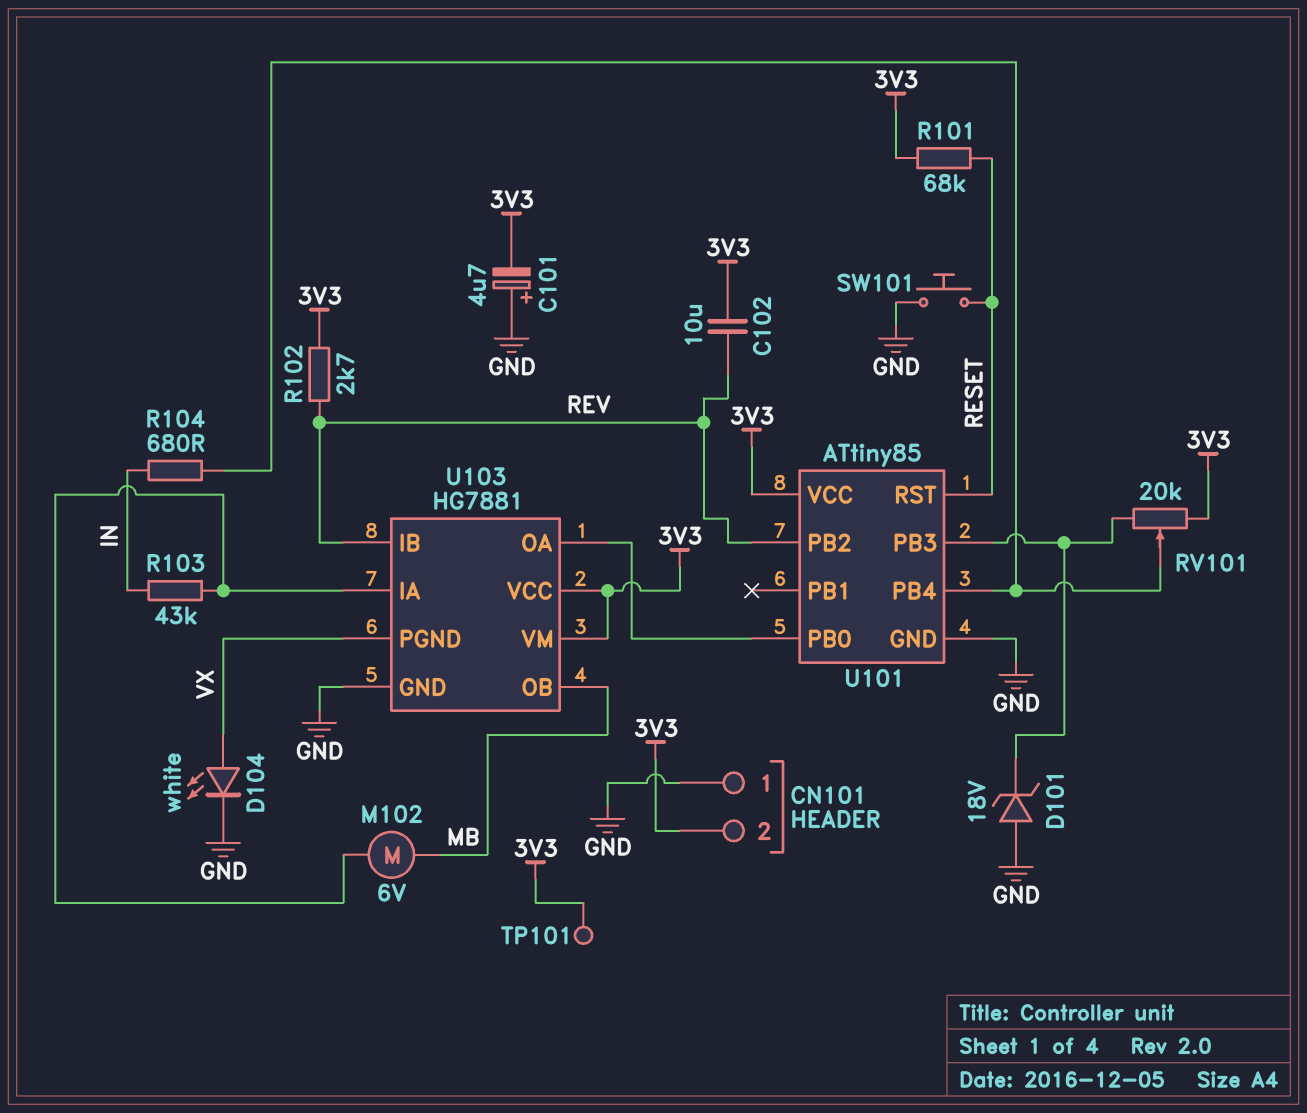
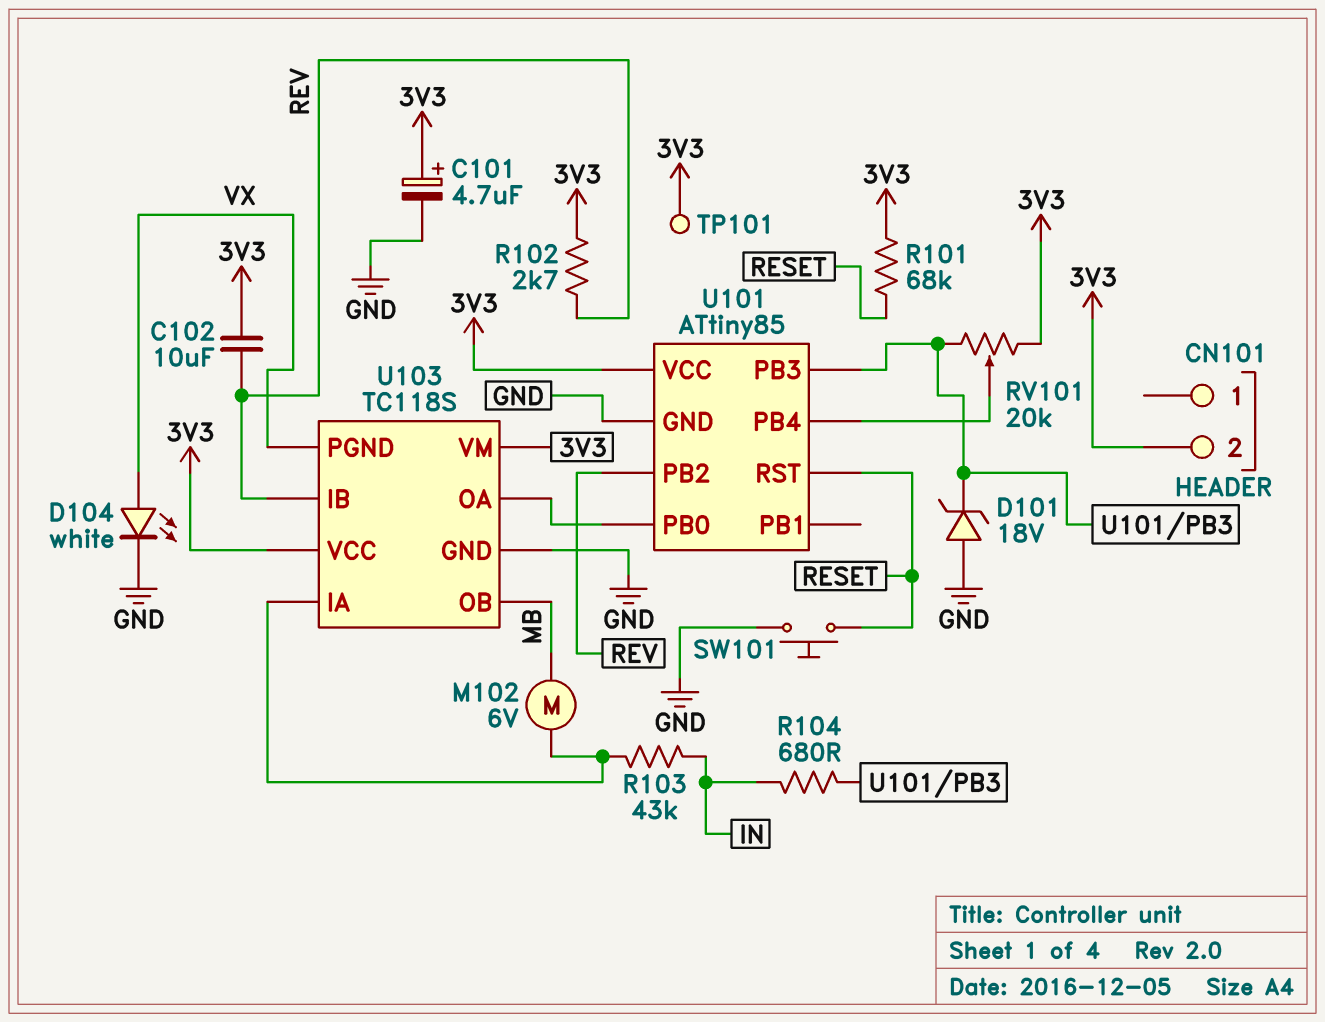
C101: 4.7uF (plus GND, minus 3V3) -> 4.7uF (plus 3V3, minus GND)
CN101 pin 1: GND -> none
R104: 680 (IN, U101/PB4) -> 680 (IN, U101/PB3)
U103: HG7881 -> TC118S

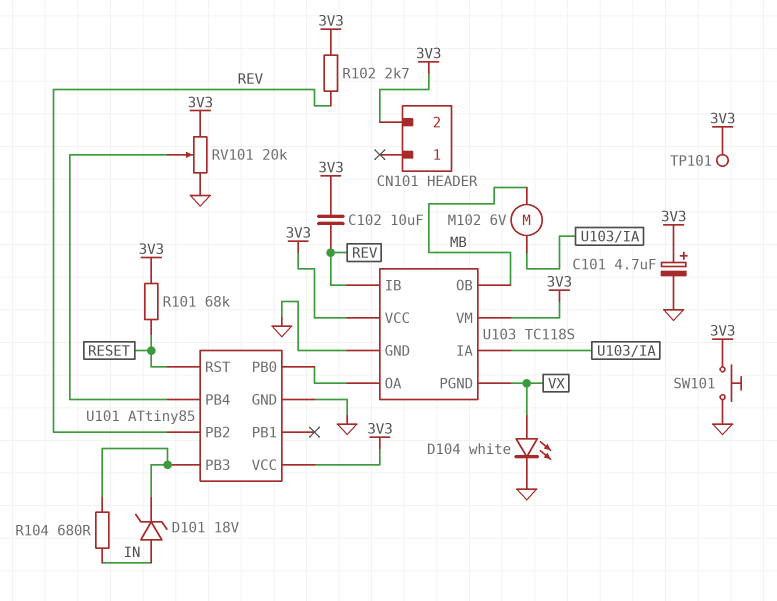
D101: zener 18V (A GND, K U101/PB3) -> zener 18V (A IN, K U101/PB3)
R103: 43k (IN, U103/IA) -> none
RV101: 20k (3V3, U101/PB3, wiper U101/PB4) -> 20k (3V3, GND, wiper U101/PB4)
SW101: button (GND, RESET) -> button (3V3, GND)

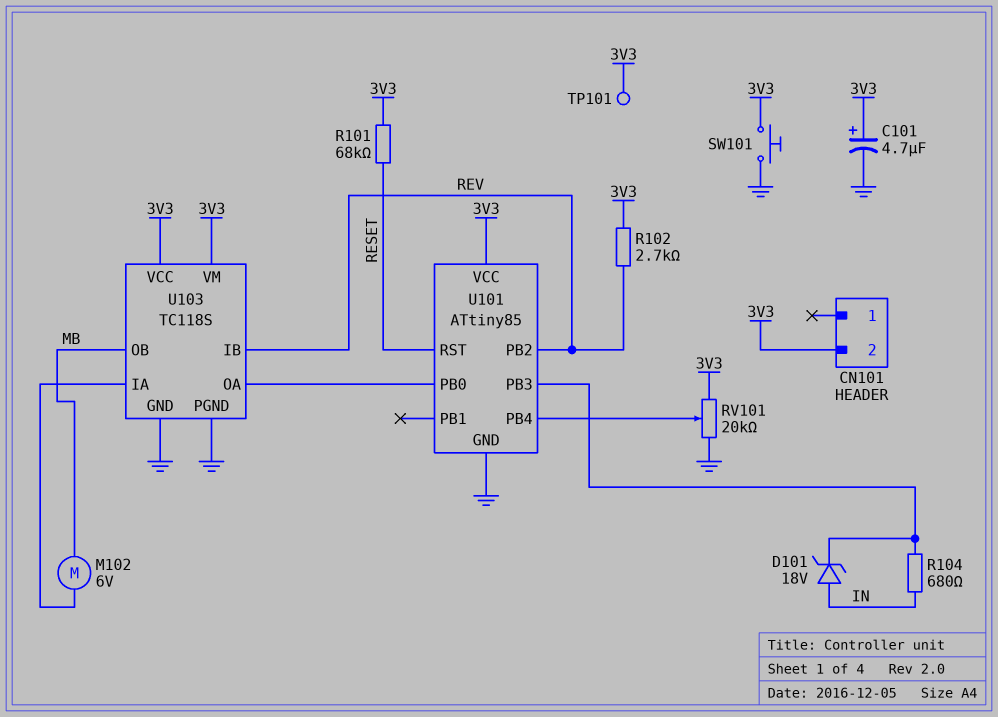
C102: 10uF (3V3, REV) -> none
D104: LED white (A VX, K GND) -> none
U103 pin PGND: VX -> GND

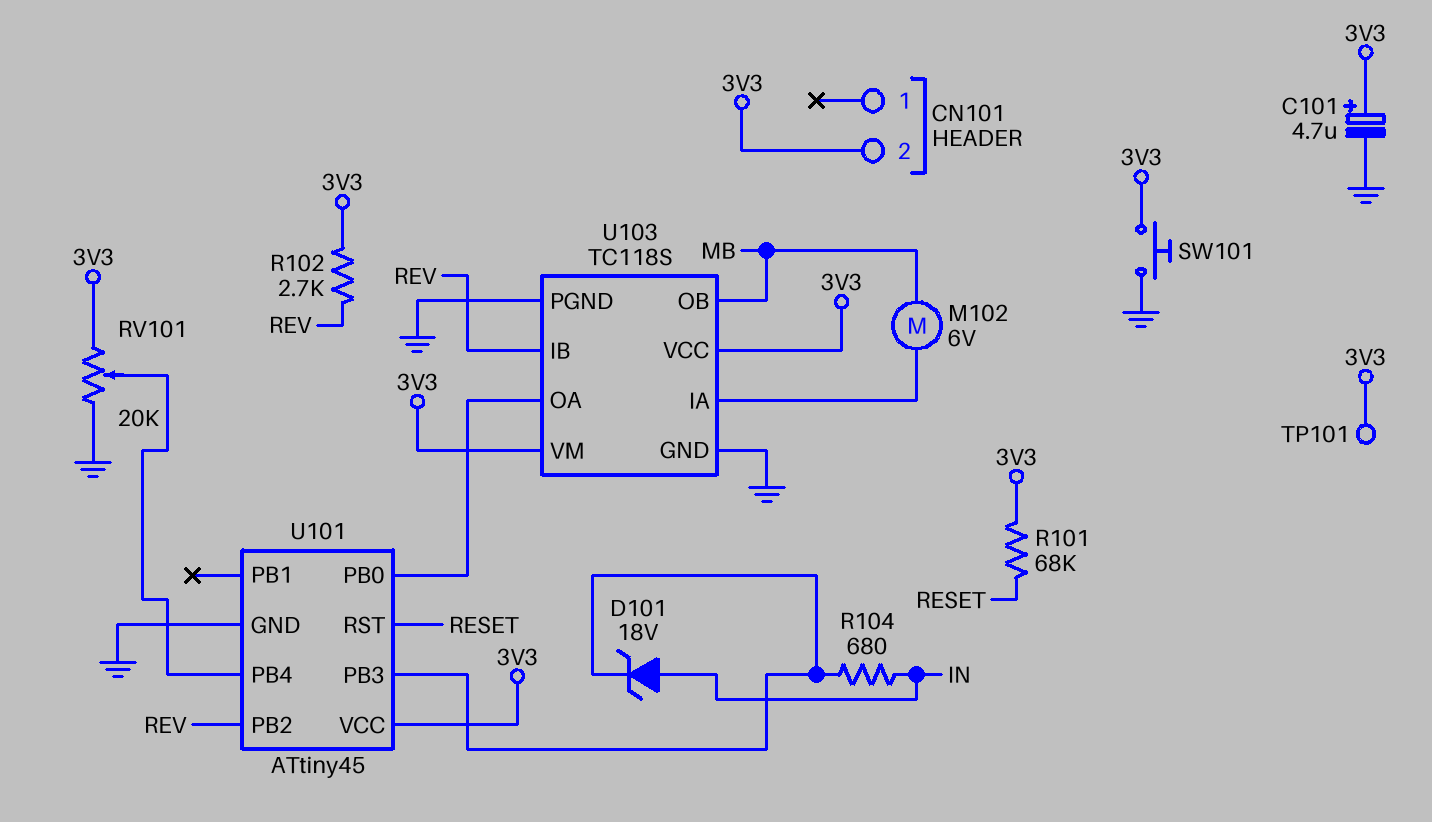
U101: ATtiny85 -> ATtiny45

